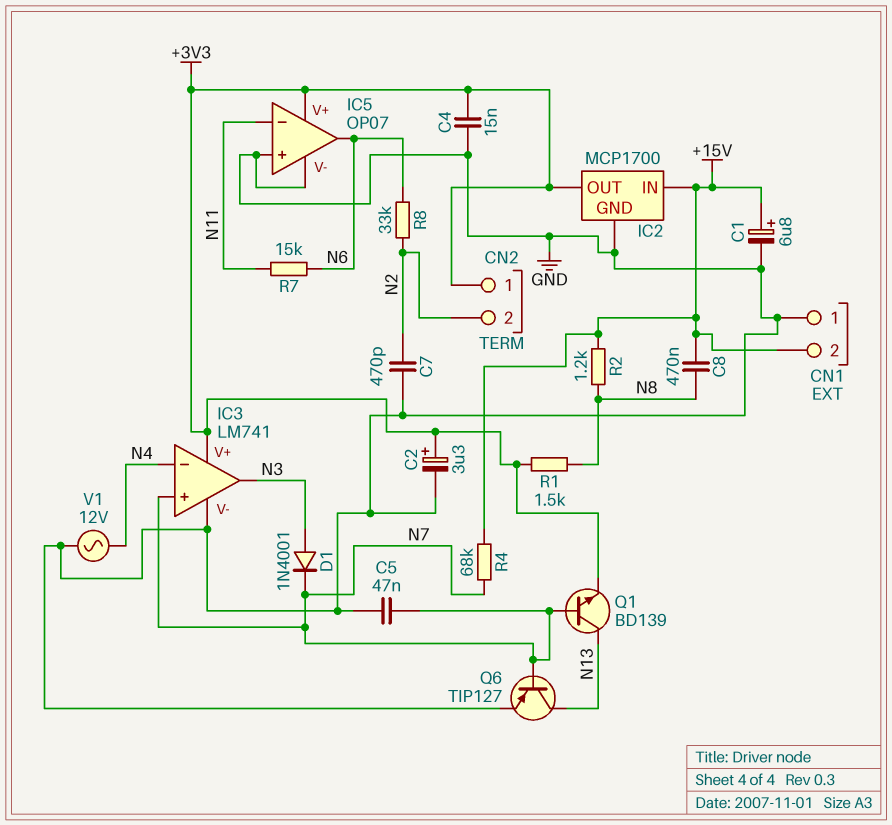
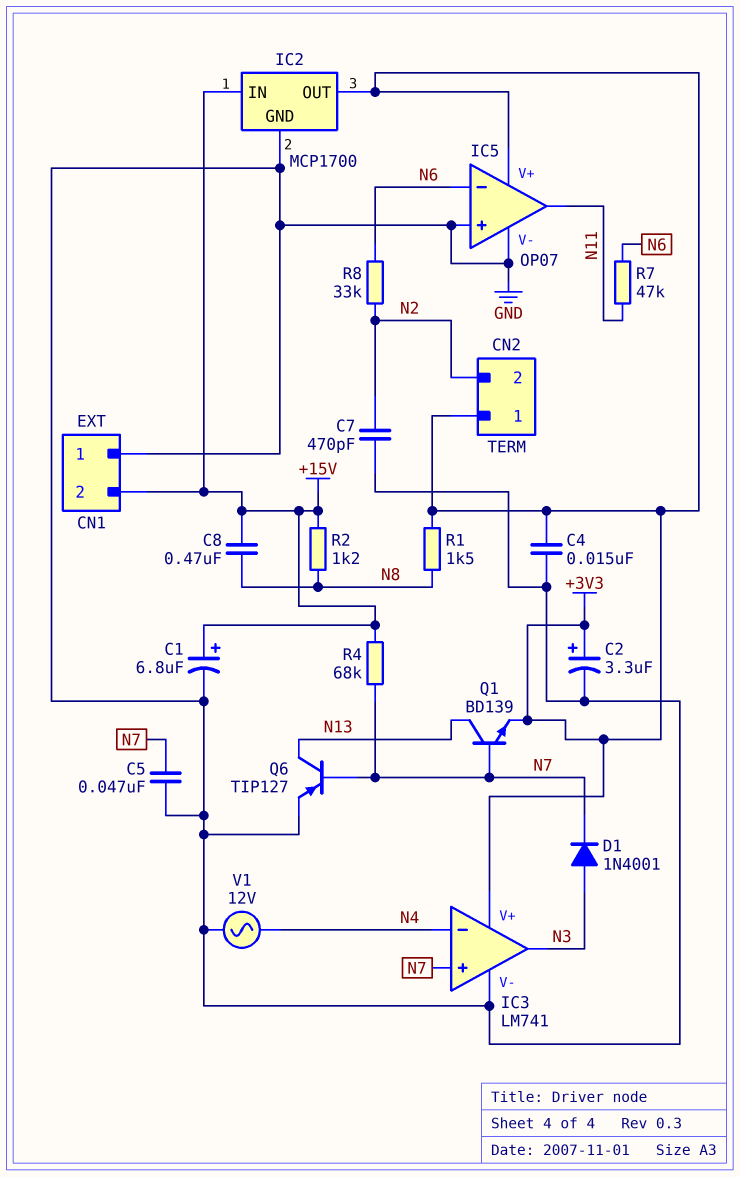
IC5 pin in-: N11 -> N6
IC5 pin out: N6 -> N11
R7: 15k (N6, N11) -> 47k (N6, N11)

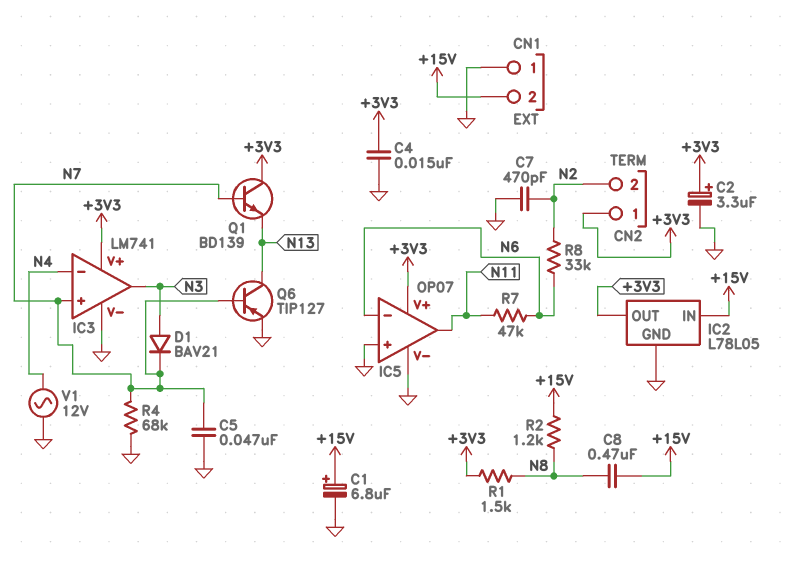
D1: diode 1N4001 (A N3, K N7) -> diode BAV21 (A N3, K N7)
IC2: MCP1700 -> L78L05
Q1: NPN BD139 (B N7, C N13, E +3V3) -> NPN BD139 (B N7, C +3V3, E N13)
R4: 68k (+15V, N7) -> 68k (GND, N7)

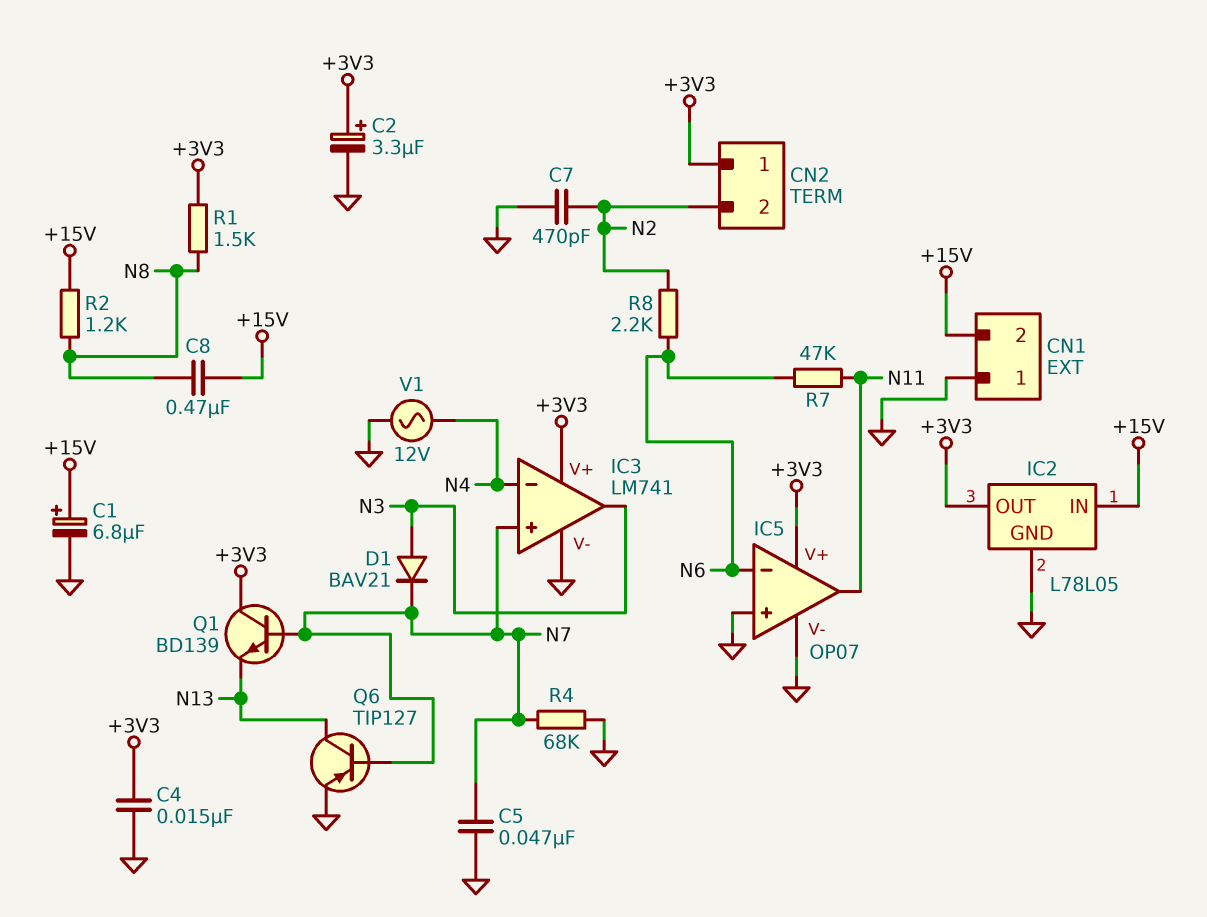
R8: 33k (N2, N6) -> 2.2k (N2, N6)

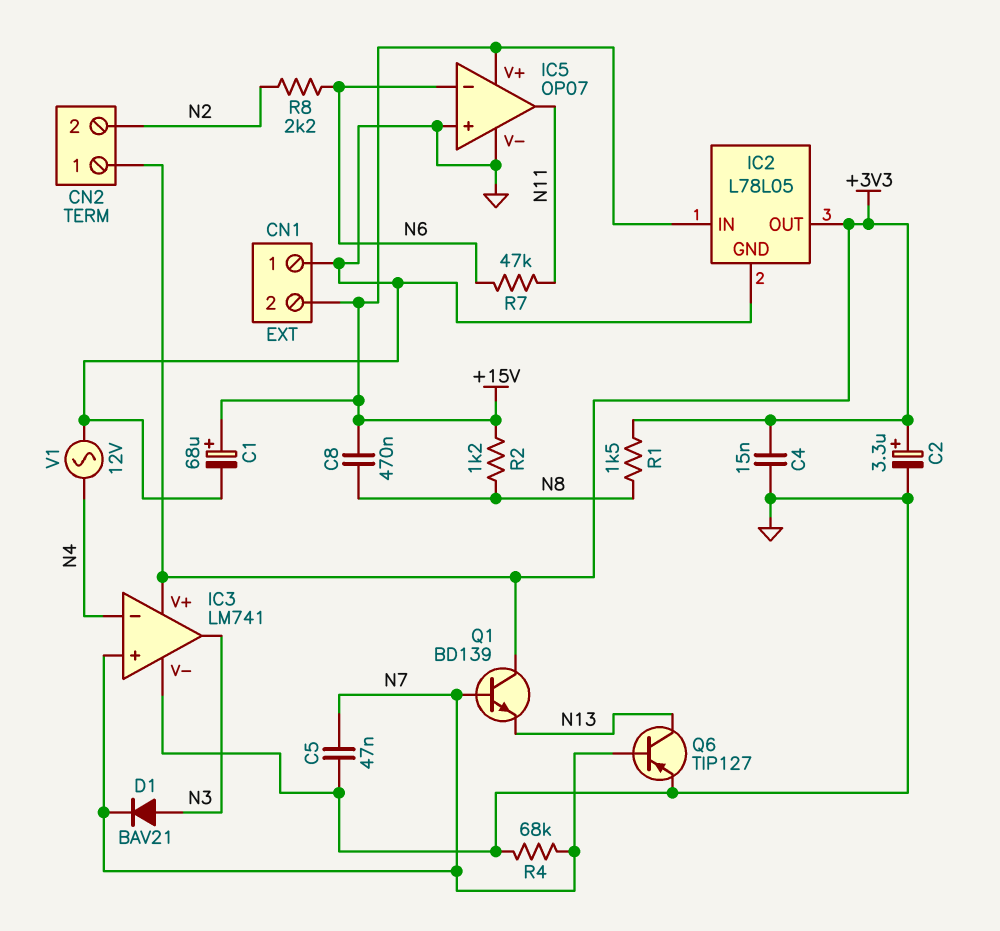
C1: 6.8uF (plus +15V, minus GND) -> 68uF (plus +15V, minus GND)
C7: 470pF (GND, N2) -> none
IC5 pin V+: +3V3 -> +15V

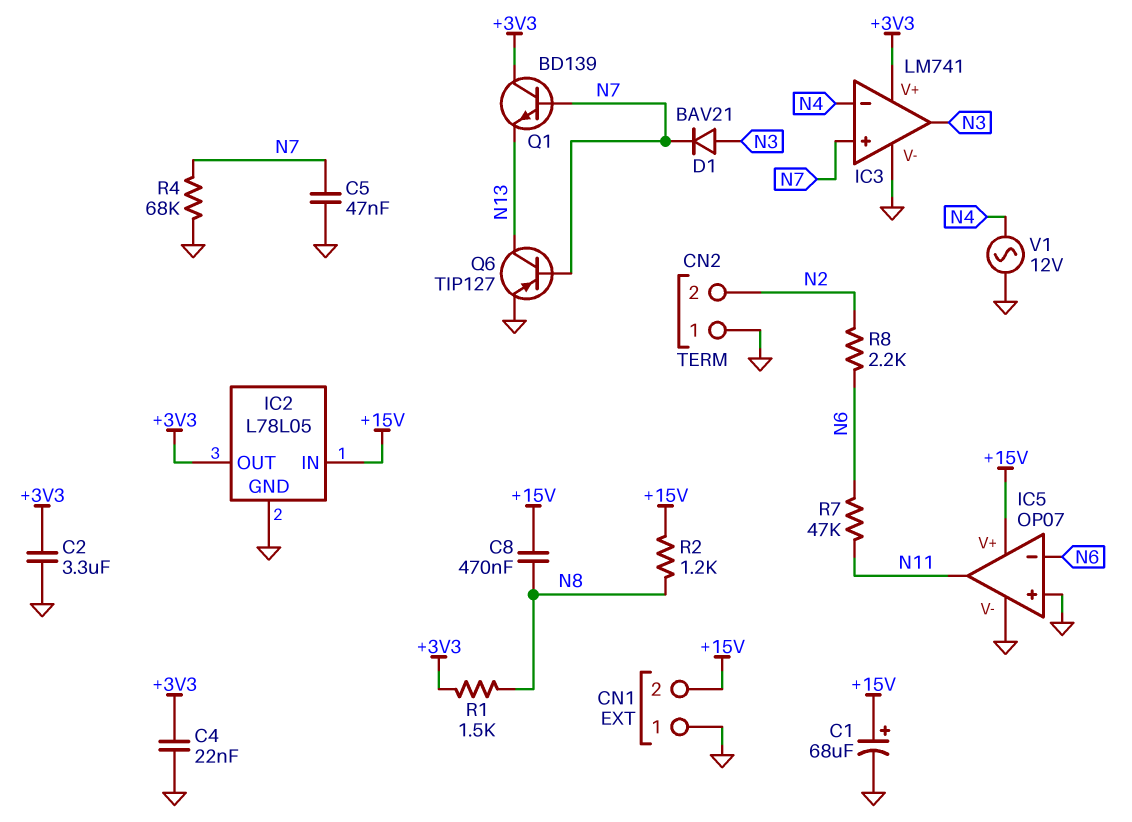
C2: 3.3uF (plus +3V3, minus GND) -> 3.3uF (+3V3, GND)
C4: 15nF (+3V3, GND) -> 22nF (+3V3, GND)
CN2 pin 1: +3V3 -> GND

